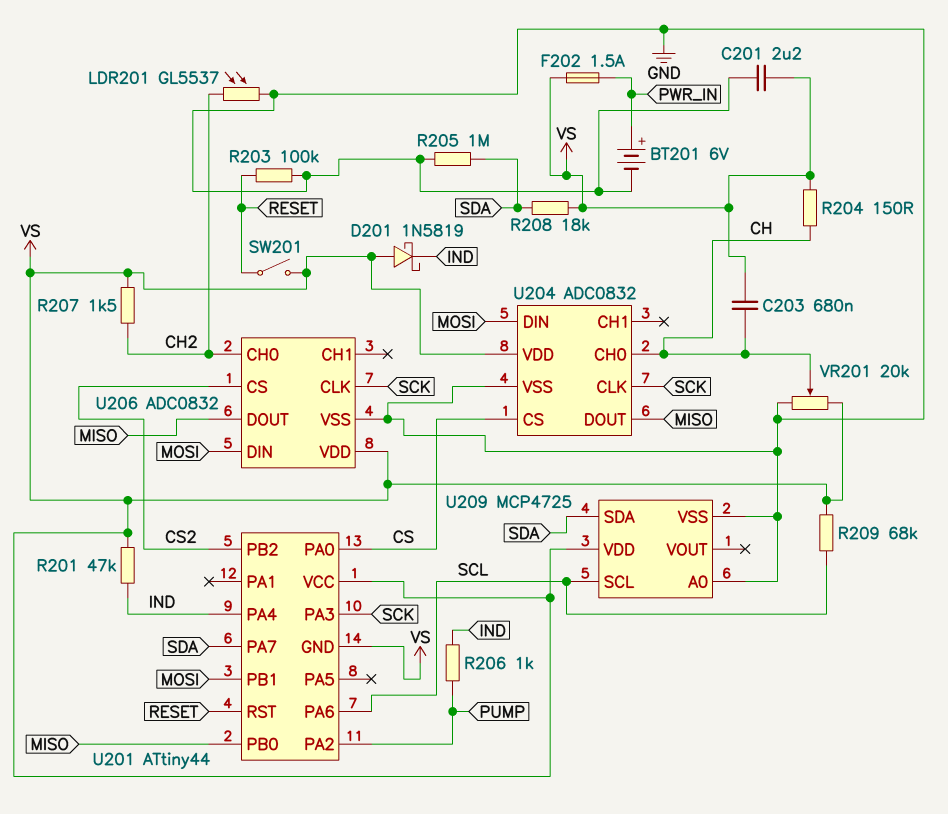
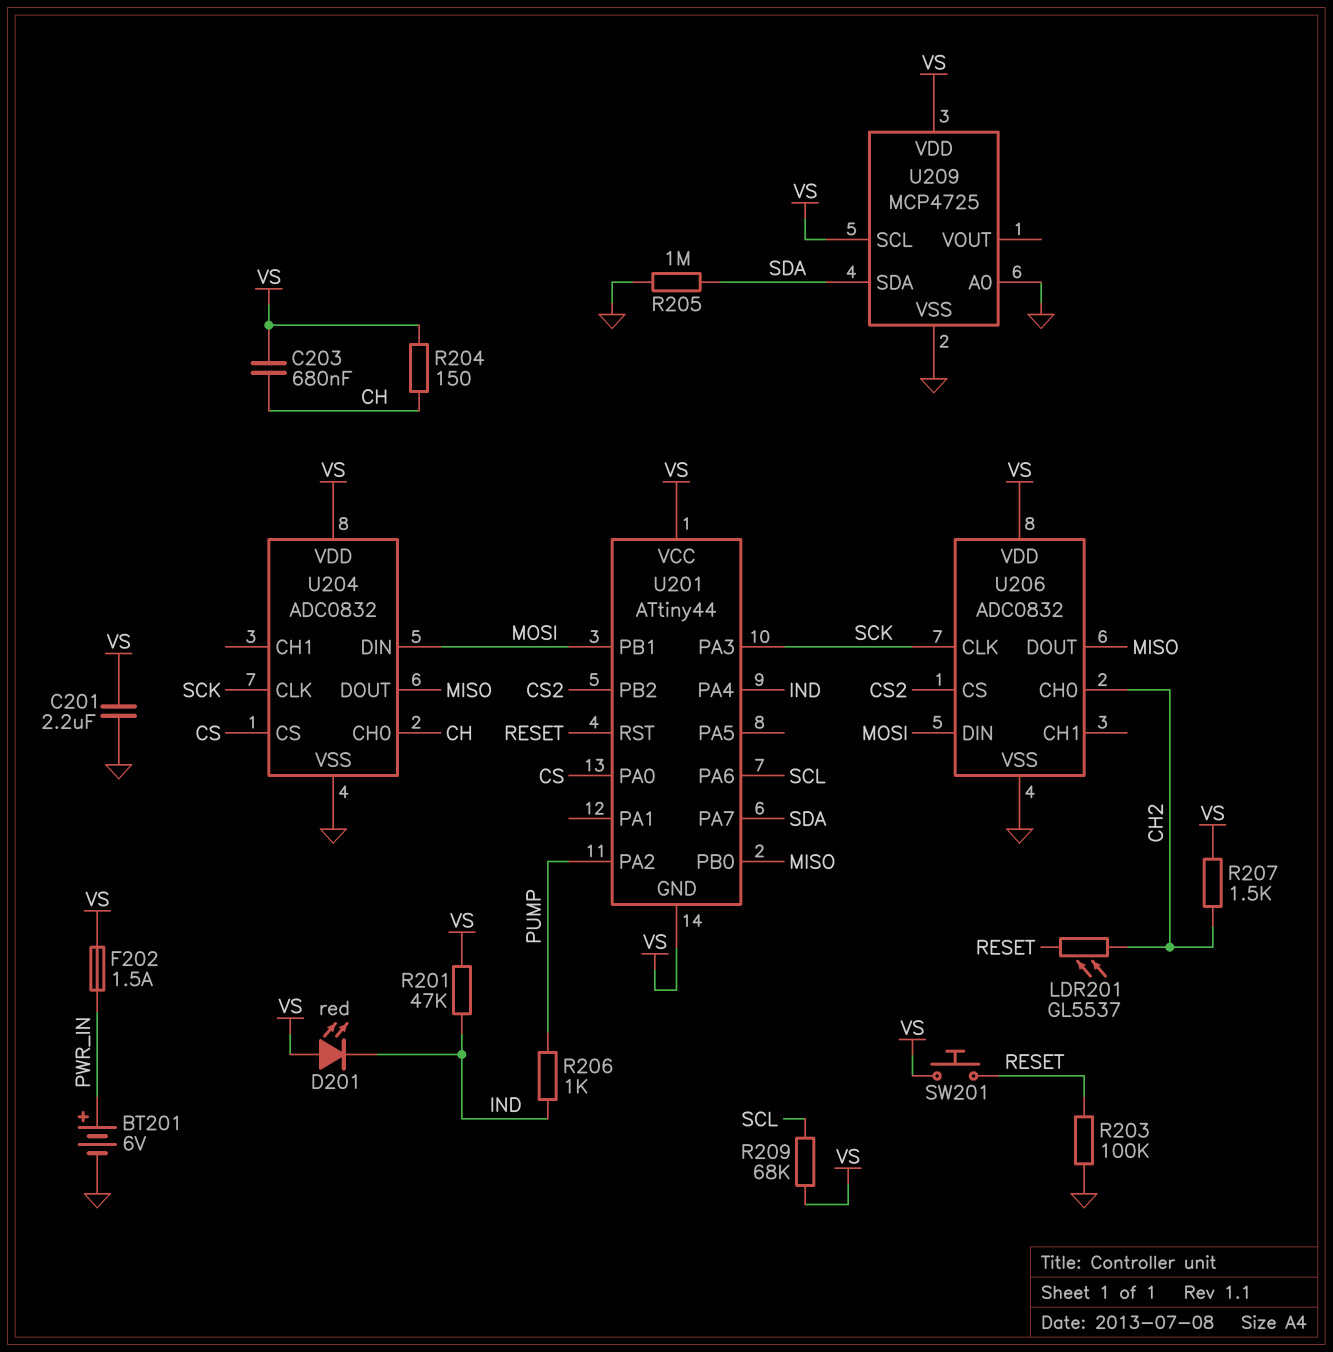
D201: schottky 1N5819 (A VS, K IND) -> LED red (A VS, K IND)
LDR201: GL5537 (CH2, GND) -> GL5537 (CH2, RESET)
R208: 18k (SDA, VS) -> none
SW201: switch (RESET, VS) -> button (RESET, VS)
U209 pin SCL: SCL -> VS
VR201: 20k (GND, VS, wiper CH) -> none

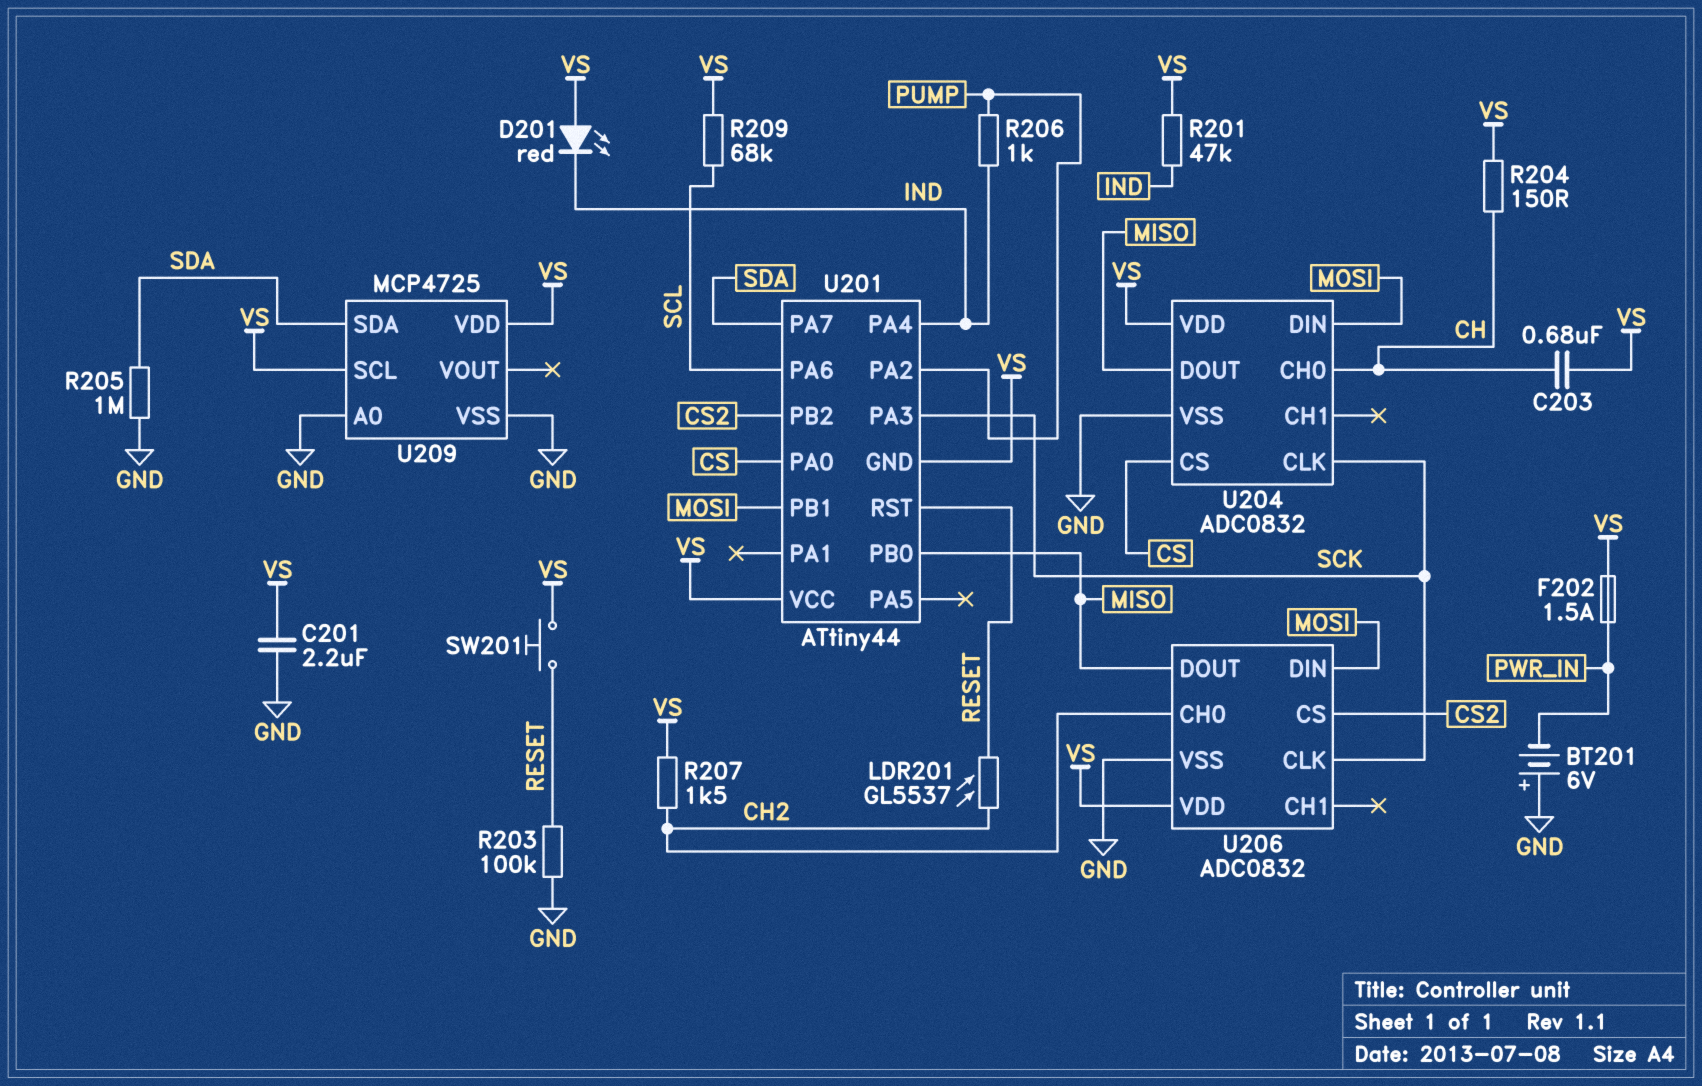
BT201: 6V (plus PWR_IN, minus GND) -> 6V (plus GND, minus PWR_IN)

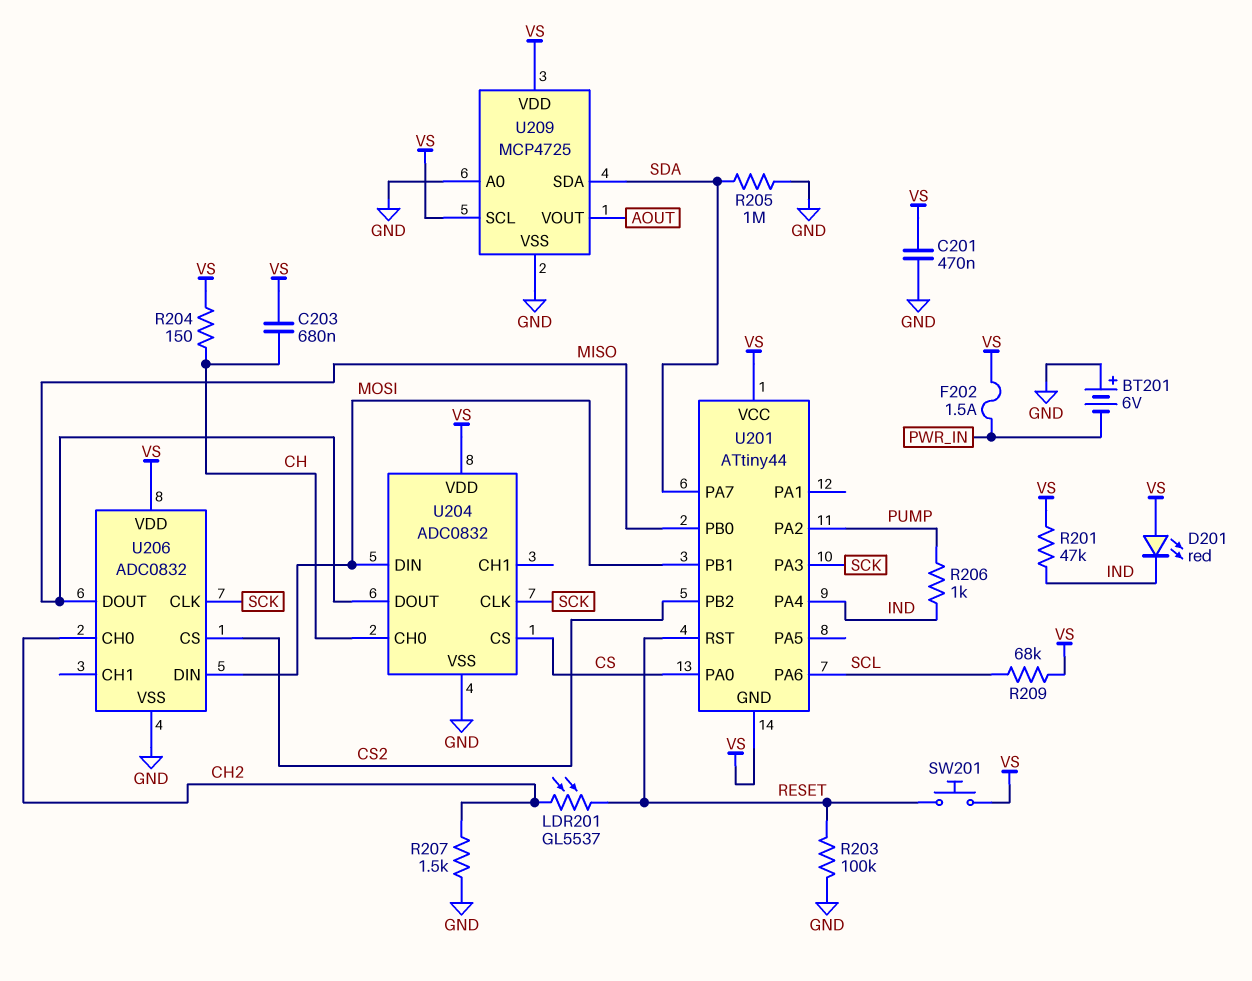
C201: 2.2uF (GND, VS) -> 470nF (GND, VS)
R207: 1.5k (CH2, VS) -> 1.5k (CH2, GND)
U209 pin VOUT: none -> AOUT

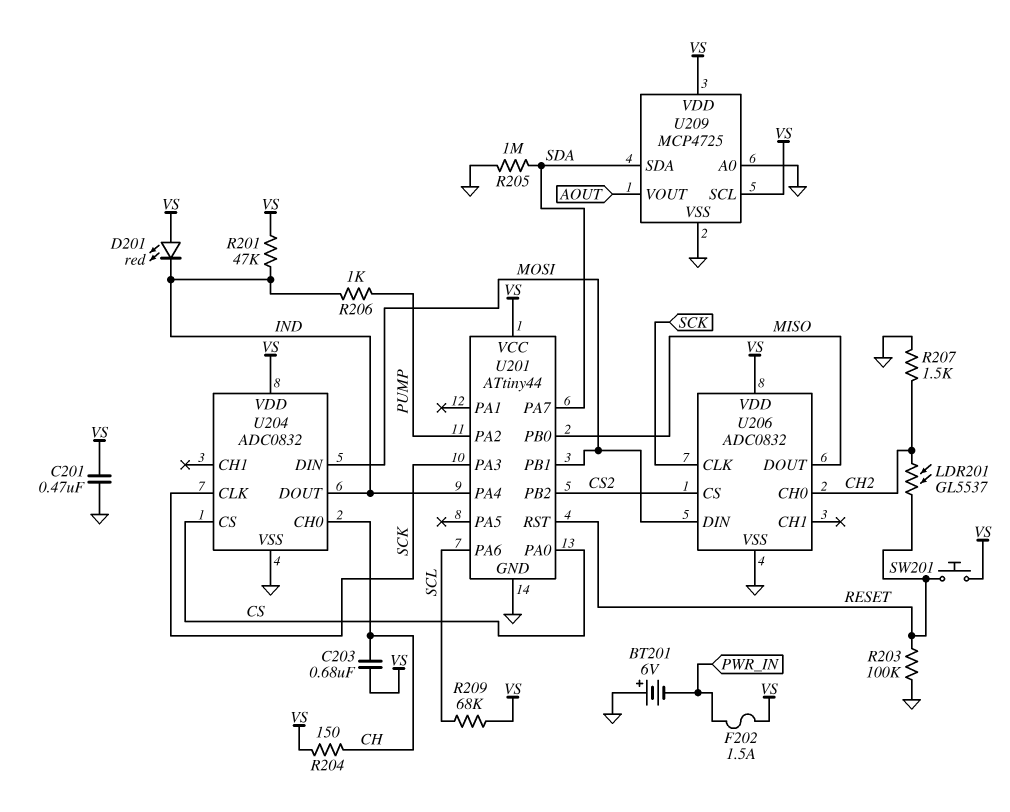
U201 pin GND: VS -> GND
U204 pin DOUT: MISO -> IND

